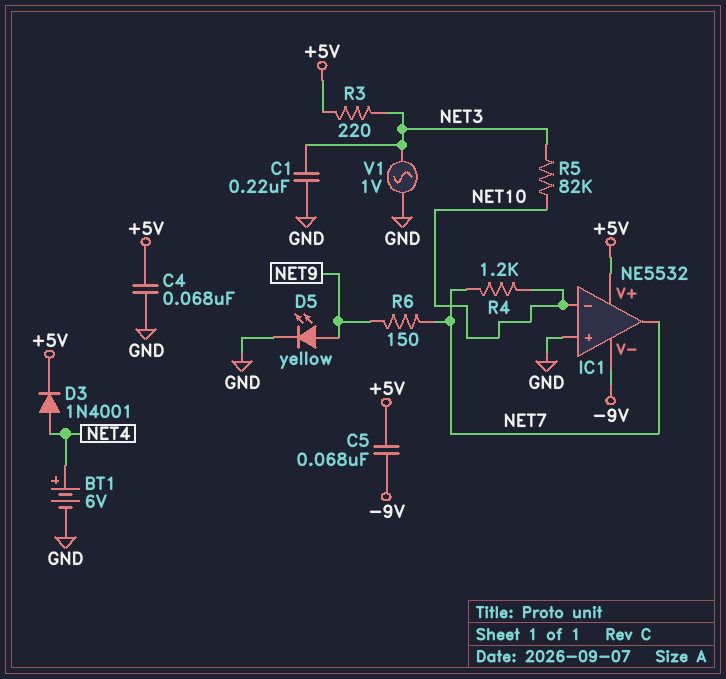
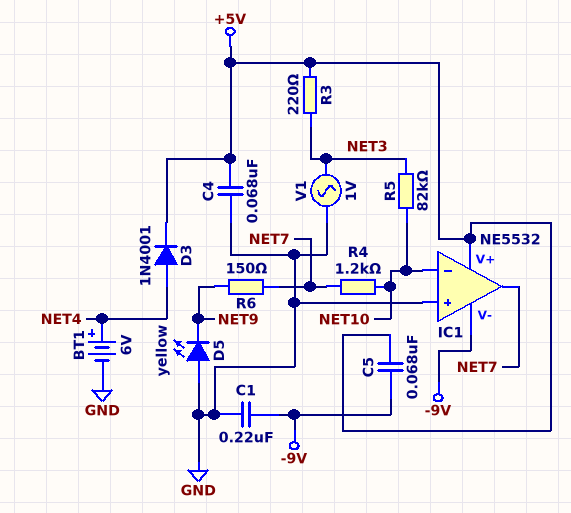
C1: 220nF (GND, NET3) -> 220nF (-9V, GND)
D5: LED yellow (A NET9, K GND) -> LED yellow (A GND, K NET9)

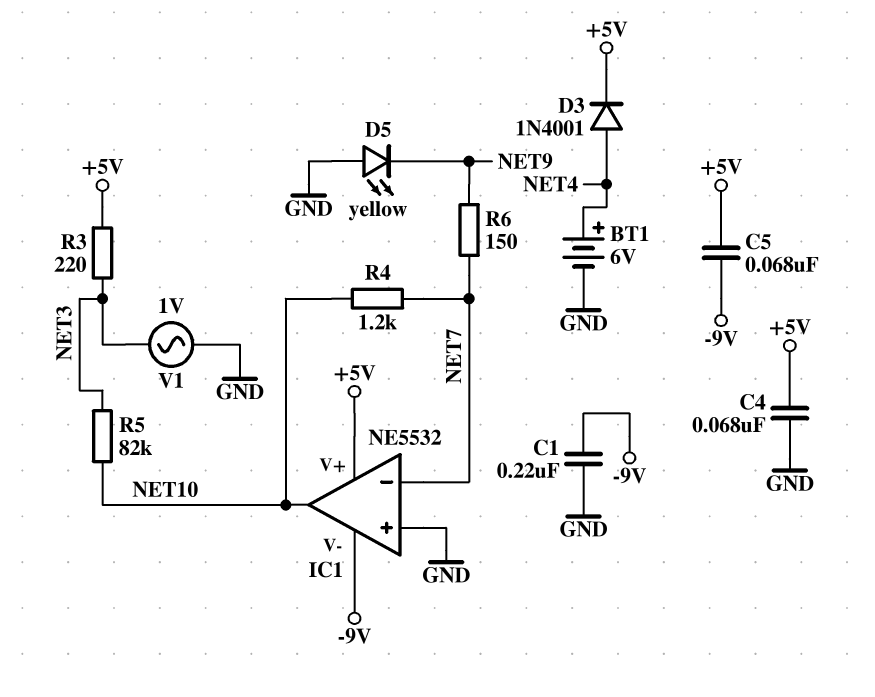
IC1 pin in-: NET10 -> NET7
IC1 pin out: NET7 -> NET10

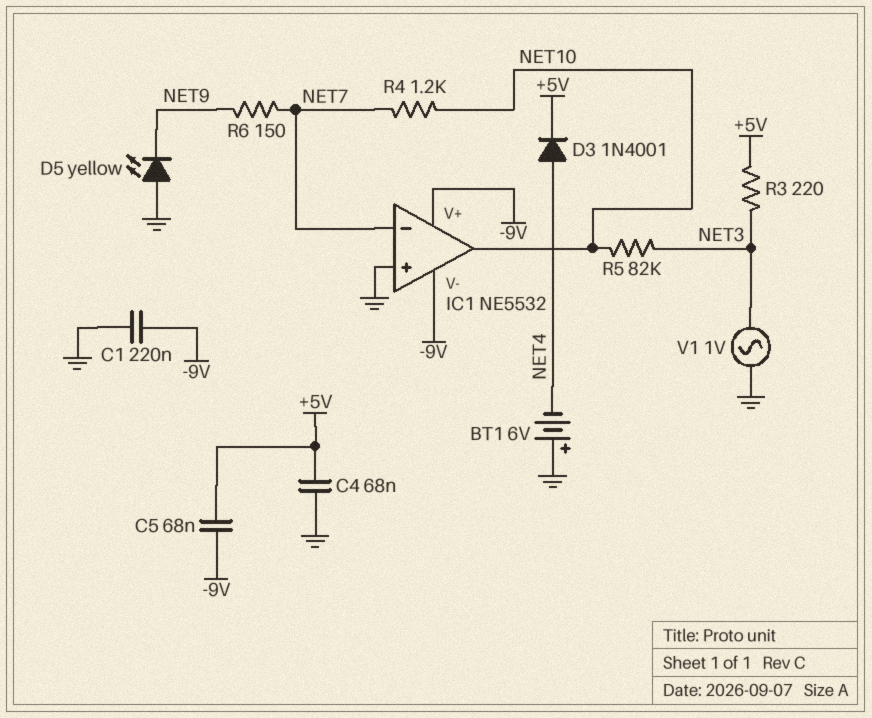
BT1: 6V (plus NET4, minus GND) -> 6V (plus GND, minus NET4)
IC1 pin V+: +5V -> -9V

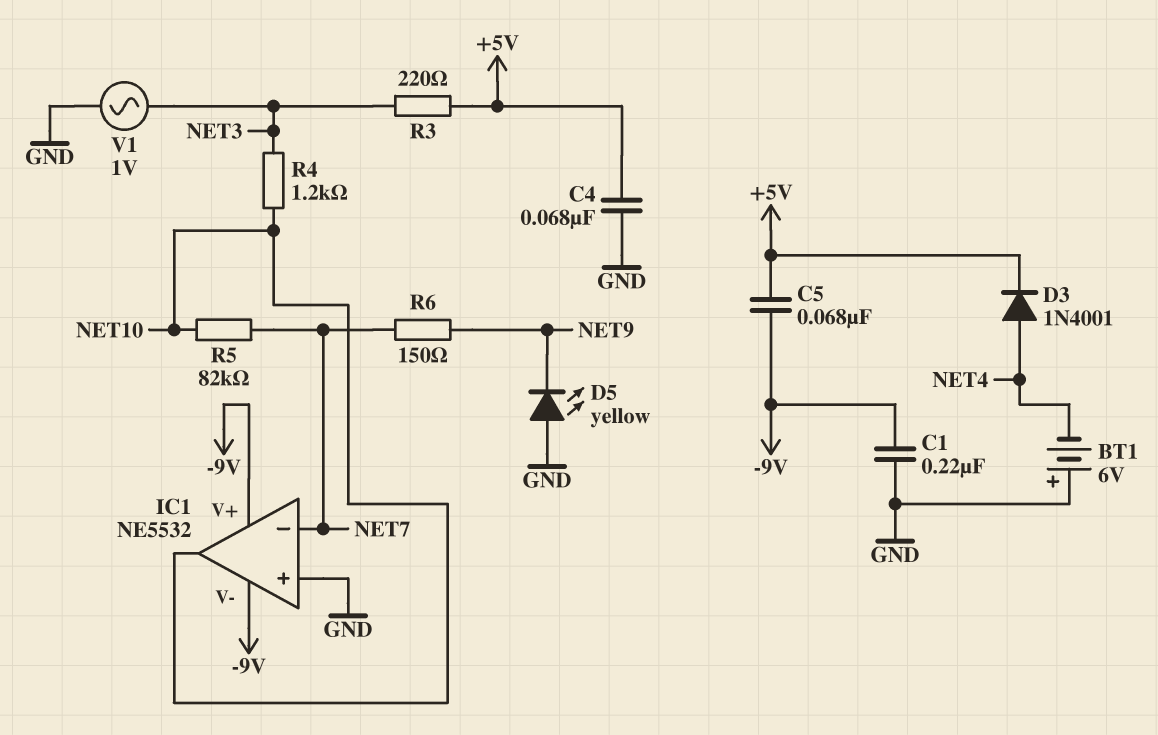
R4: 1.2k (NET7, NET10) -> 1.2k (NET3, NET10)
R5: 82k (NET3, NET10) -> 82k (NET7, NET10)

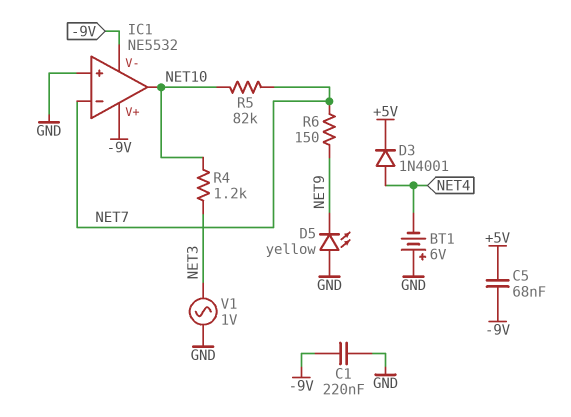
C4: 68nF (+5V, GND) -> none
R3: 220 (+5V, NET3) -> none

